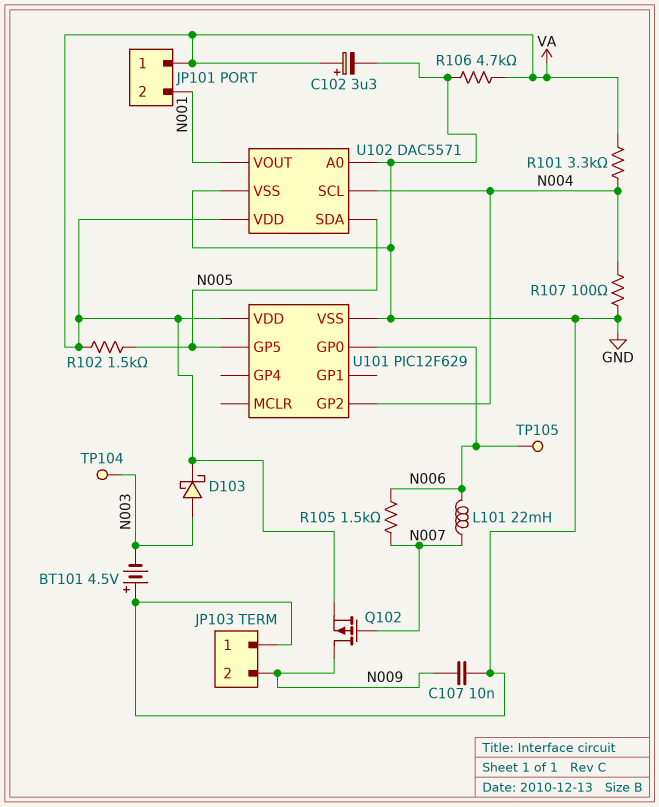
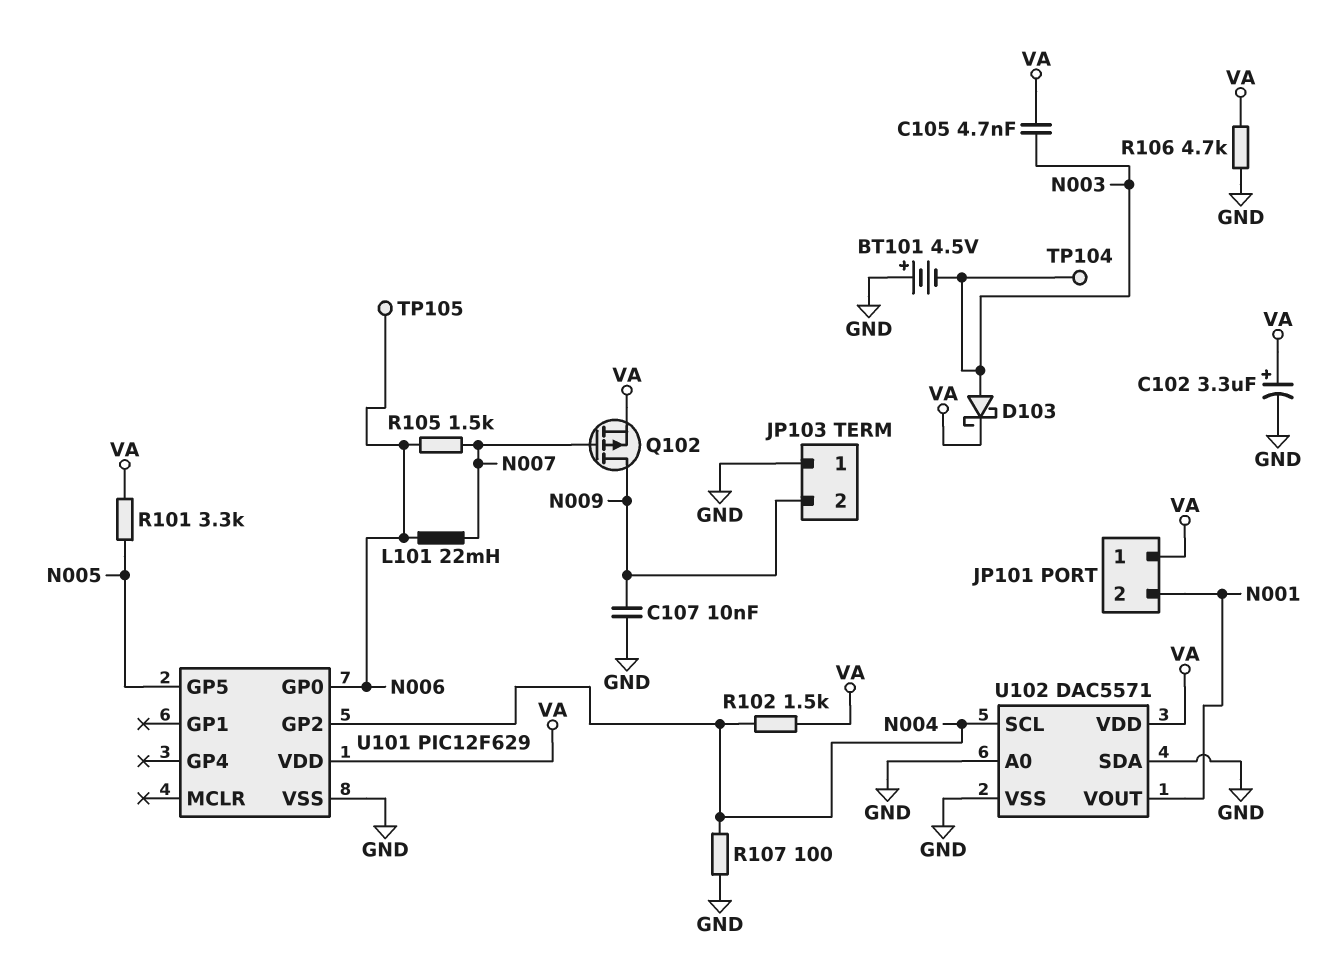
C105: none -> 4.7nF (N003, VA)
R101: 3.3k (N004, VA) -> 3.3k (N005, VA)
R102: 1.5k (N005, VA) -> 1.5k (N004, VA)
U102 pin SDA: N005 -> GND

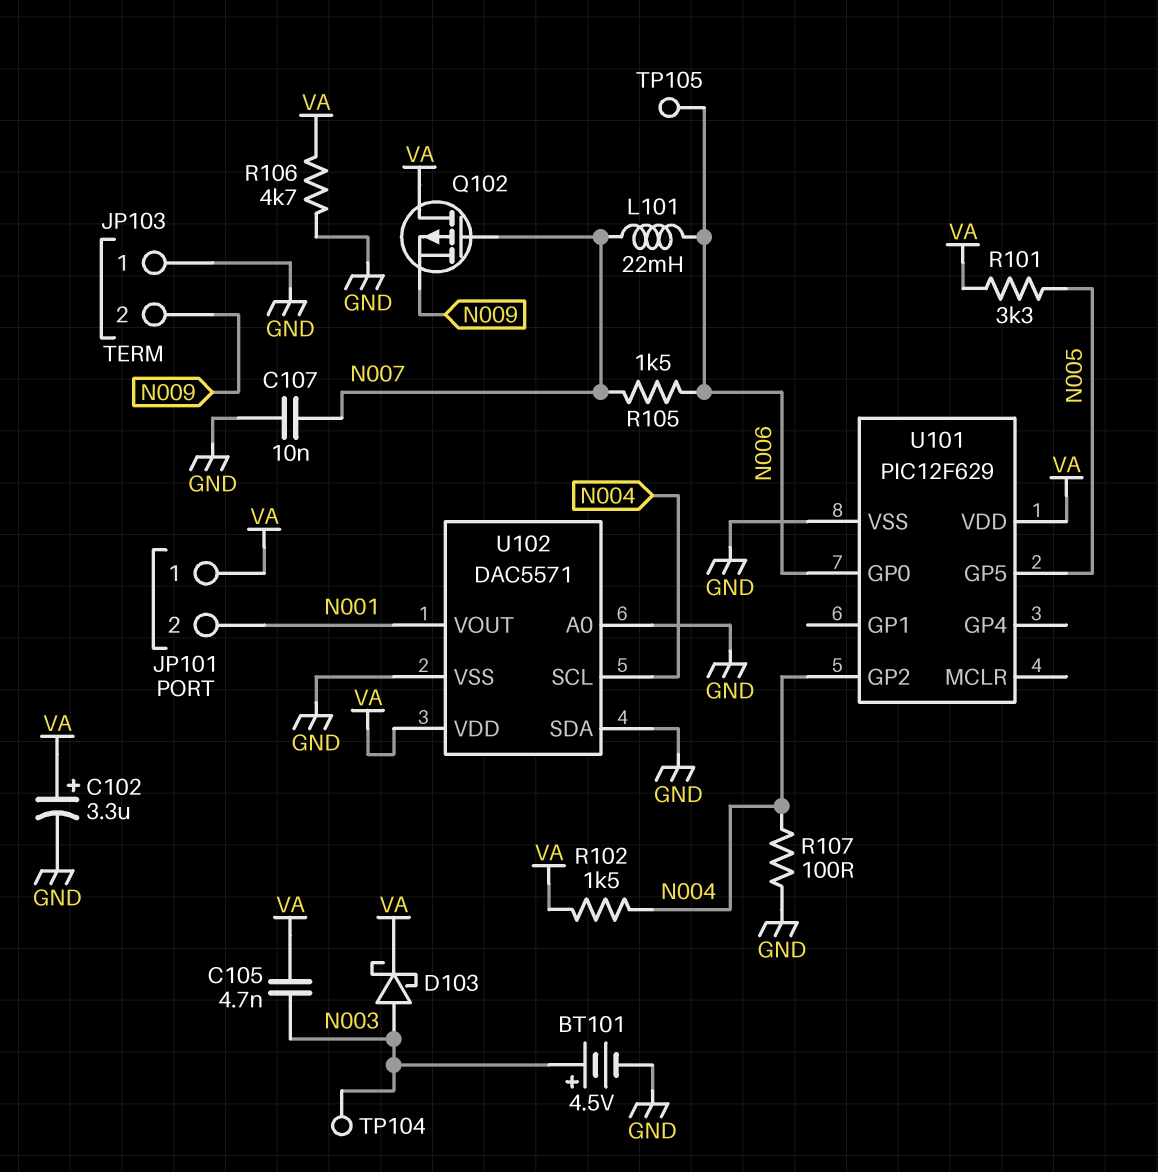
BT101: 4.5V (plus GND, minus N003) -> 4.5V (plus N003, minus GND)
C107: 10nF (GND, N009) -> 10nF (GND, N007)
Q102: PMOS (G N007, D N009, S VA) -> PMOS (G N007, D VA, S N009)

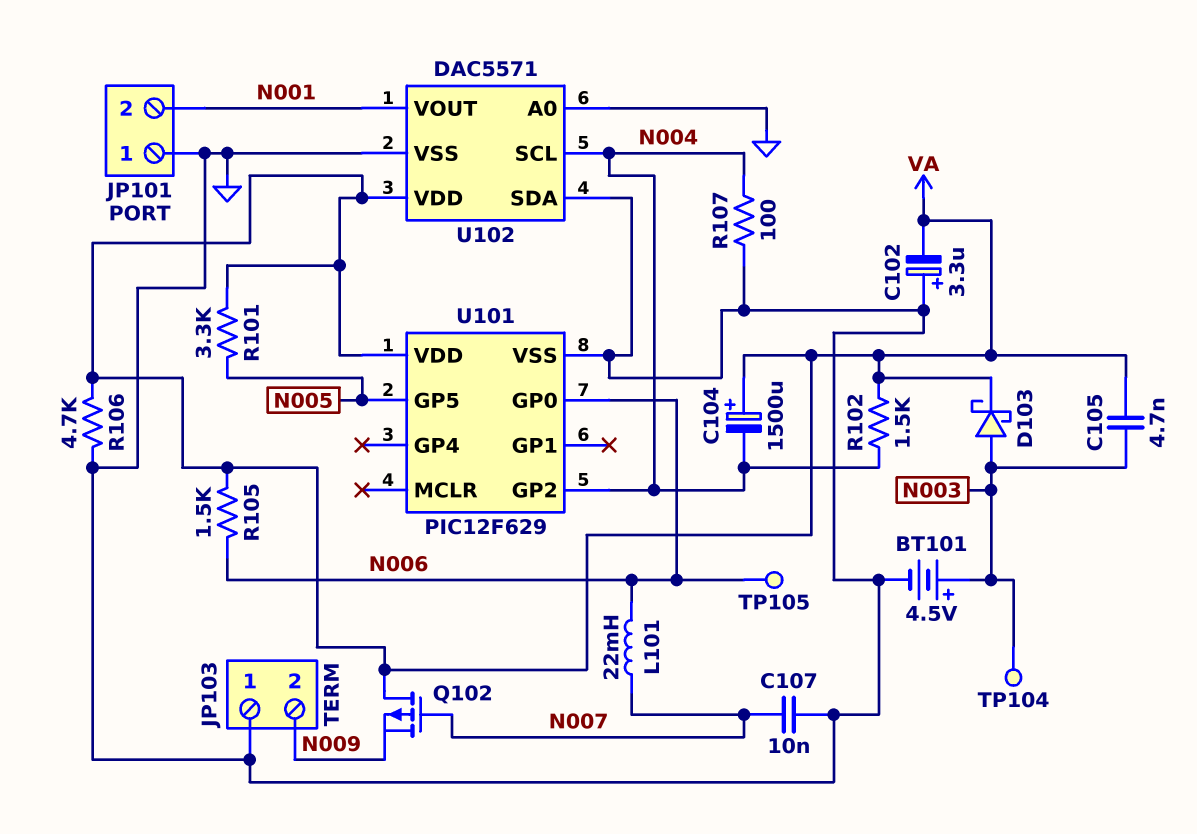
C102: 3.3uF (plus VA, minus GND) -> 3.3uF (plus GND, minus VA)
C104: none -> 1500uF (plus VA, minus N004)
JP101 pin 1: VA -> GND
R105: 1.5k (N006, N007) -> 1.5k (N006, VA)

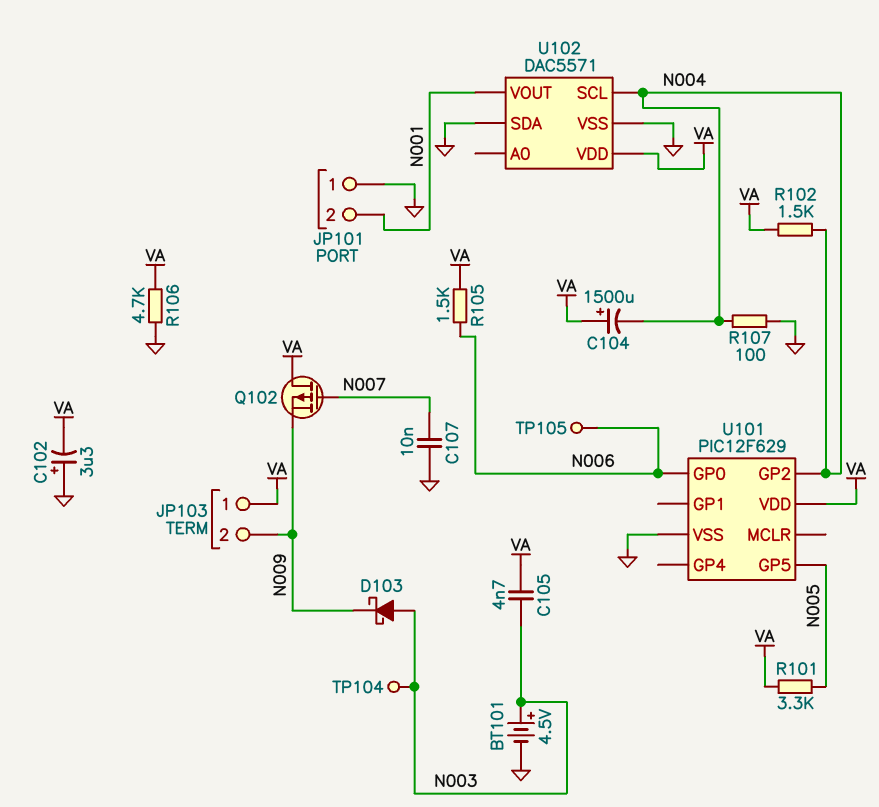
D103: schottky (A N003, K VA) -> schottky (A N003, K N009)
JP103 pin 1: GND -> VA
L101: 22mH (N006, N007) -> none
U102 pin A0: GND -> none

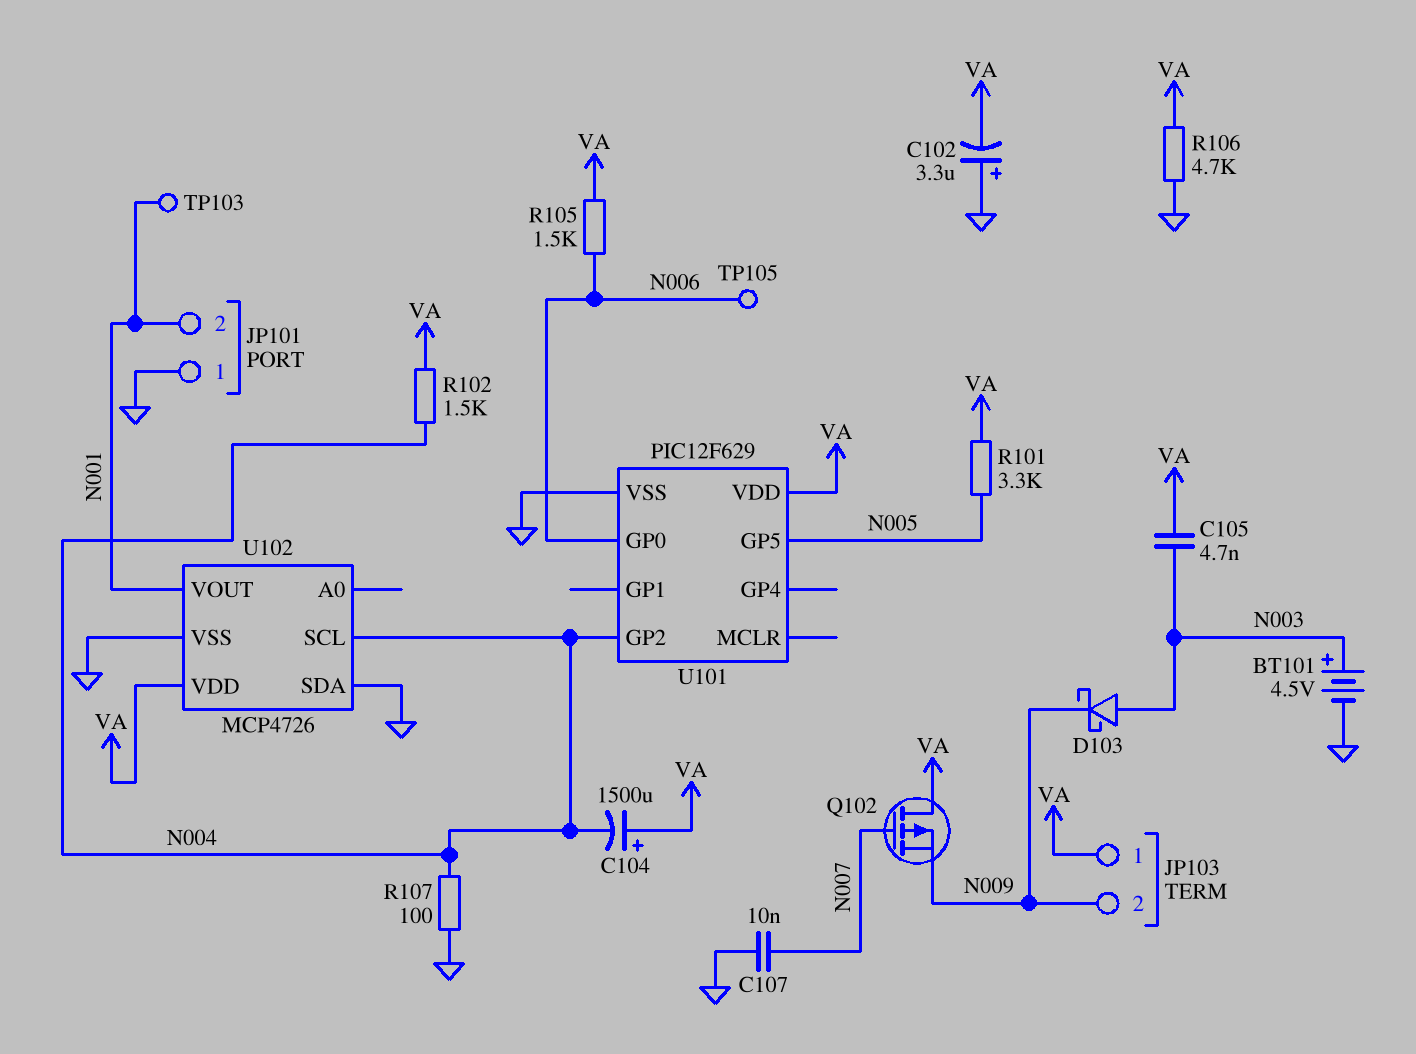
TP103: none -> test point (N001)
TP104: test point (N003) -> none
U102: DAC5571 -> MCP4726

